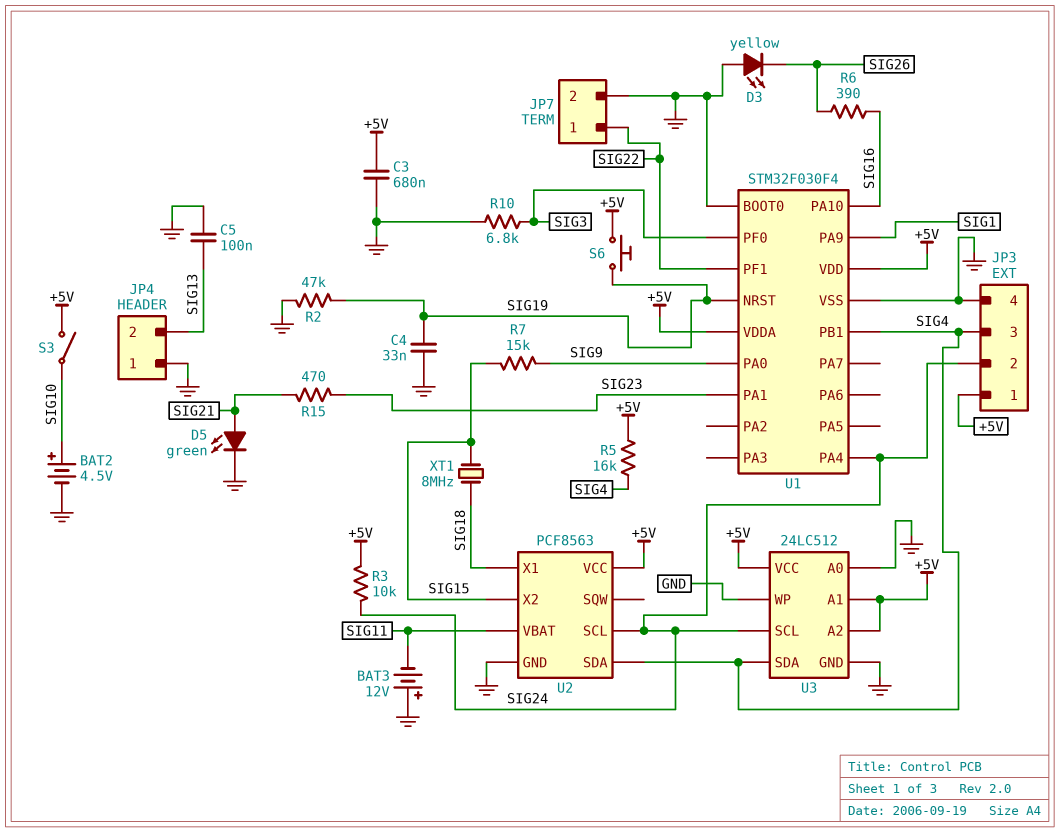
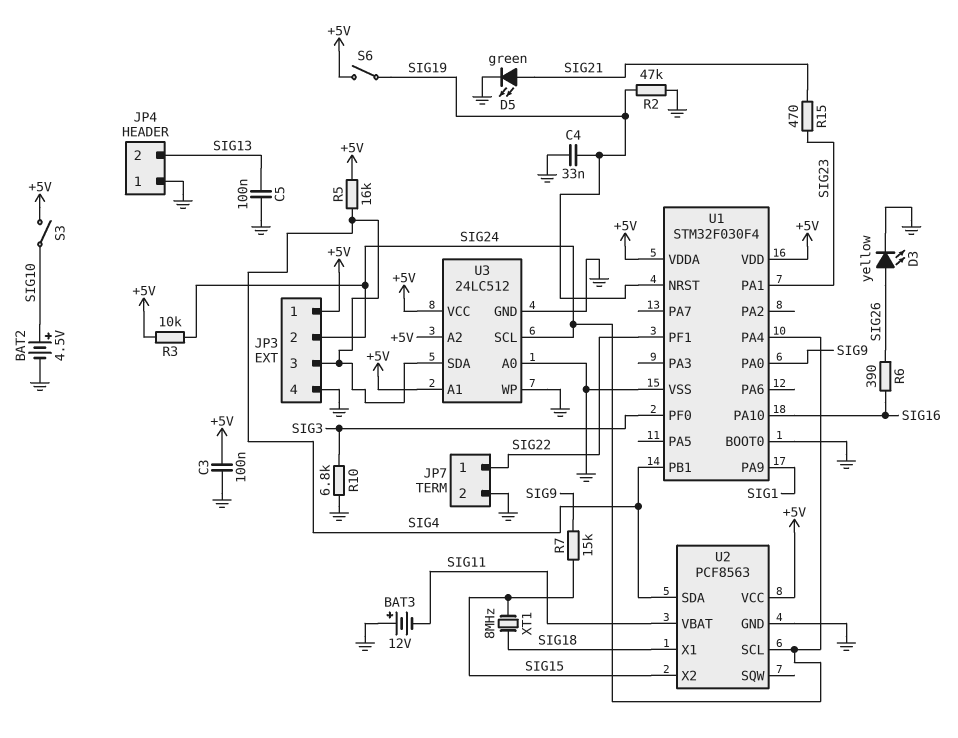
C3: 680nF (+5V, GND) -> 100nF (+5V, GND)
D3: LED yellow (A GND, K SIG26) -> LED yellow (A SIG26, K GND)
S6: button (+5V, SIG19) -> switch (+5V, SIG19)

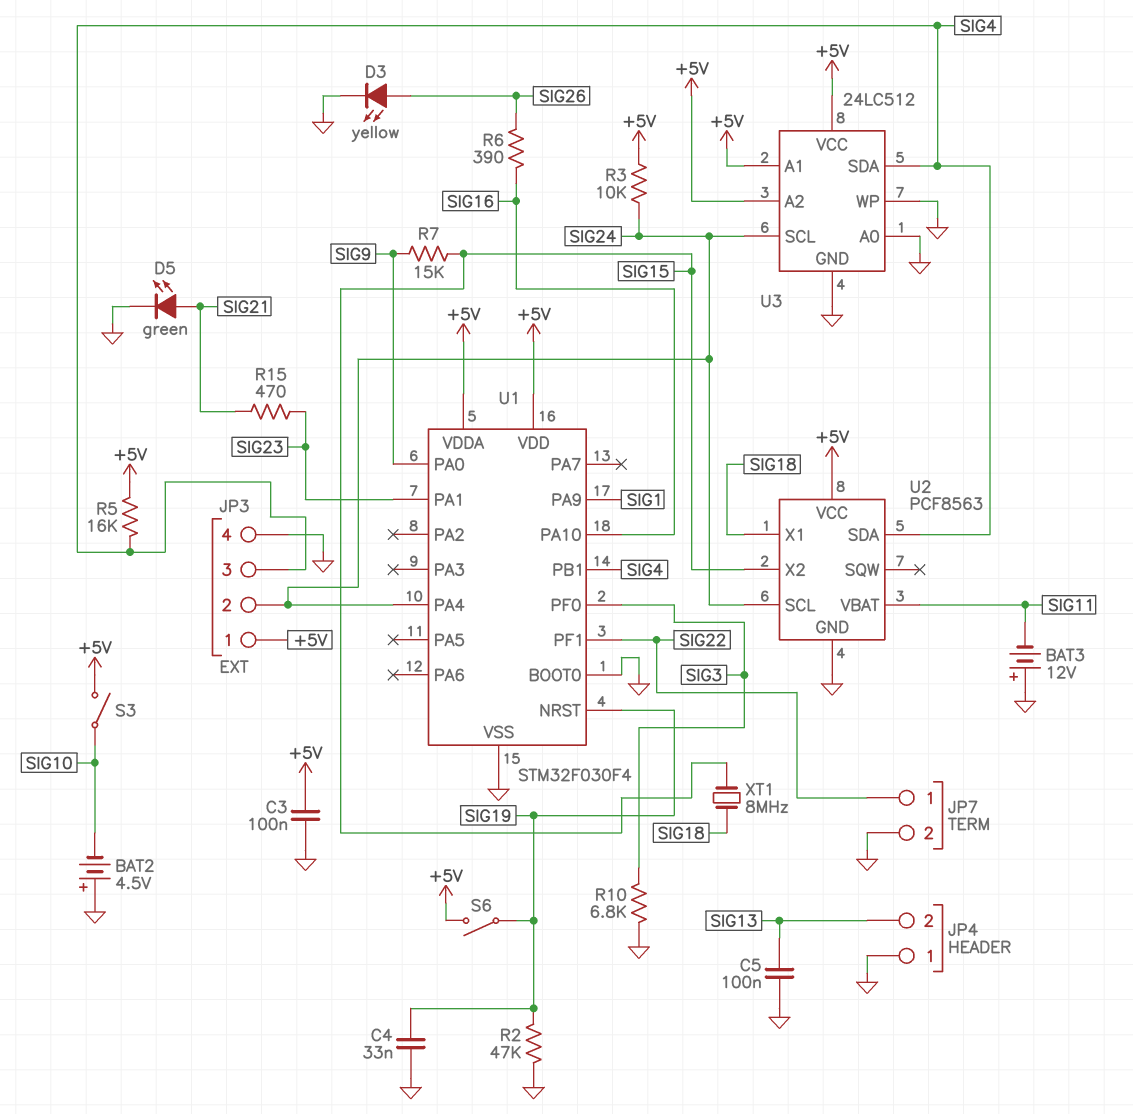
BAT2: 4.5V (plus SIG10, minus GND) -> 4.5V (plus GND, minus SIG10)

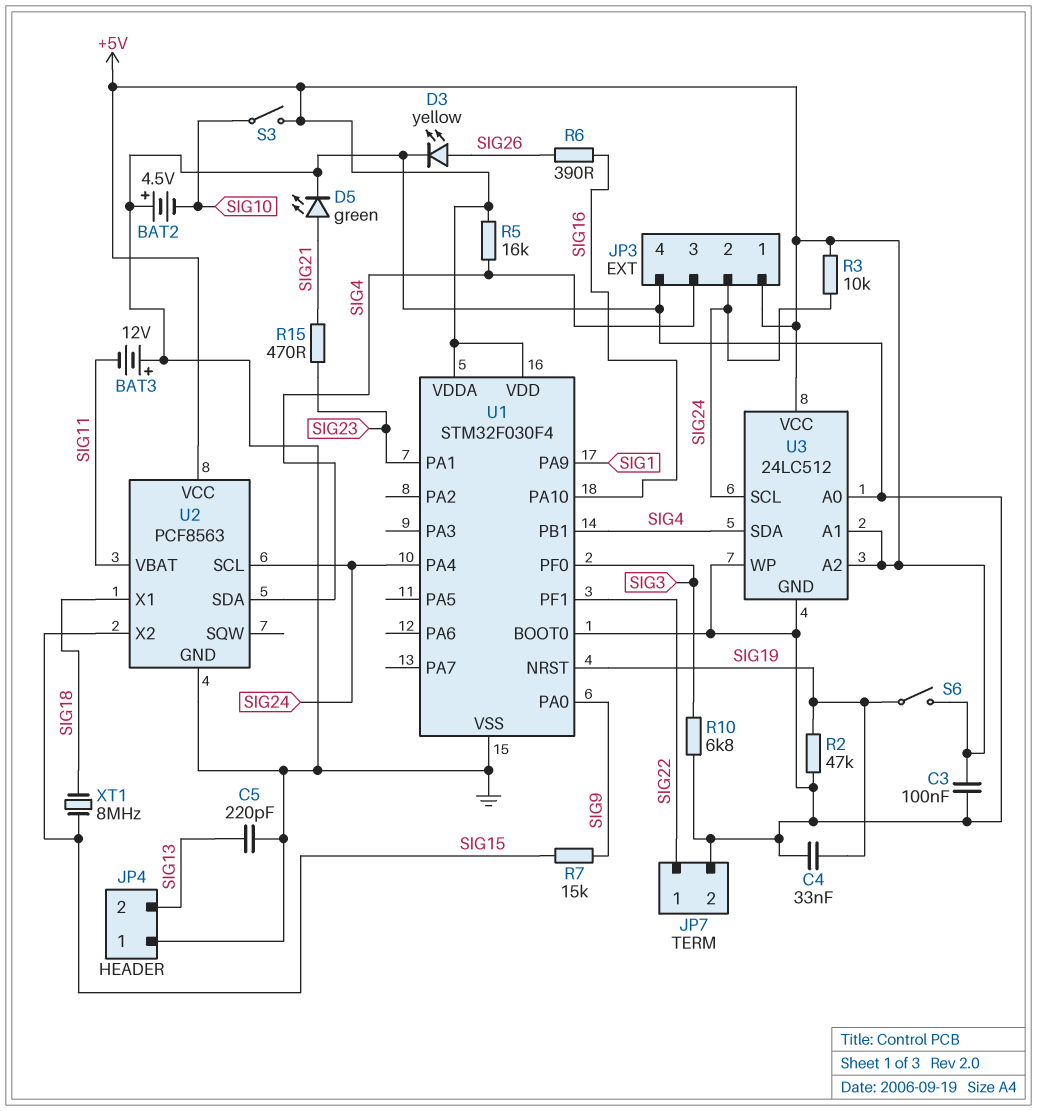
C5: 100nF (GND, SIG13) -> 220pF (GND, SIG13)

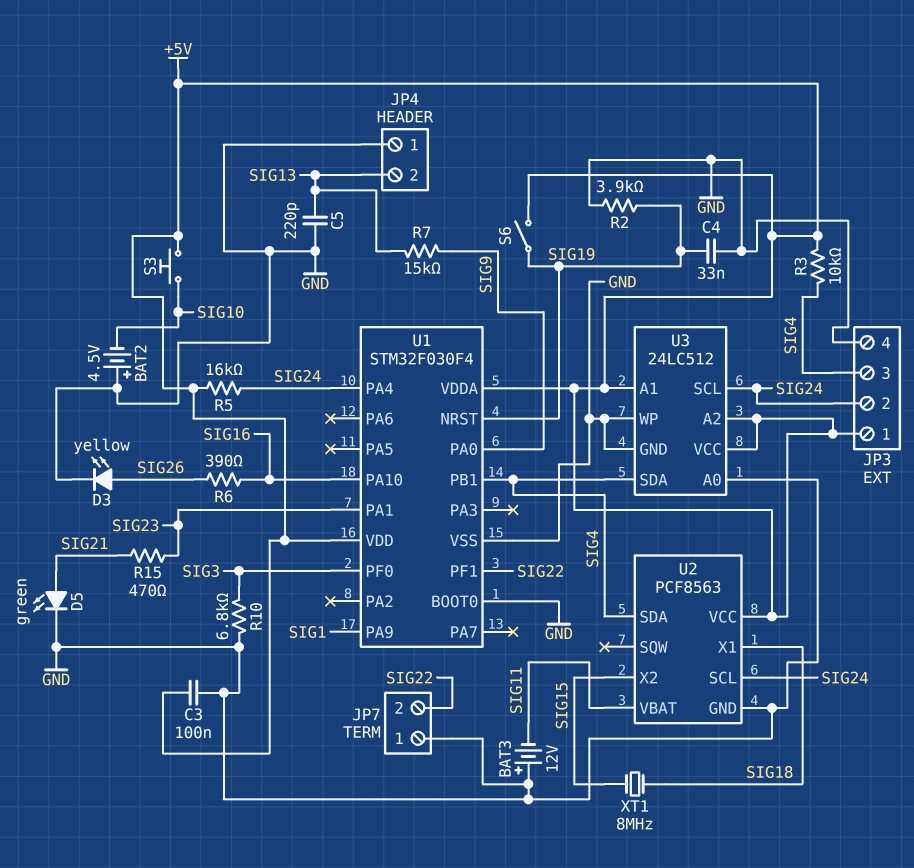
JP7 pin 1: SIG22 -> GND
JP7 pin 2: GND -> SIG22
R2: 47k (GND, SIG19) -> 3.9k (GND, SIG19)
R3: 10k (+5V, SIG24) -> 10k (+5V, SIG4)
R5: 16k (+5V, SIG4) -> 16k (+5V, SIG24)
R7: 15k (SIG9, SIG15) -> 15k (SIG9, SIG13)
S3: switch (+5V, SIG10) -> button (+5V, SIG10)

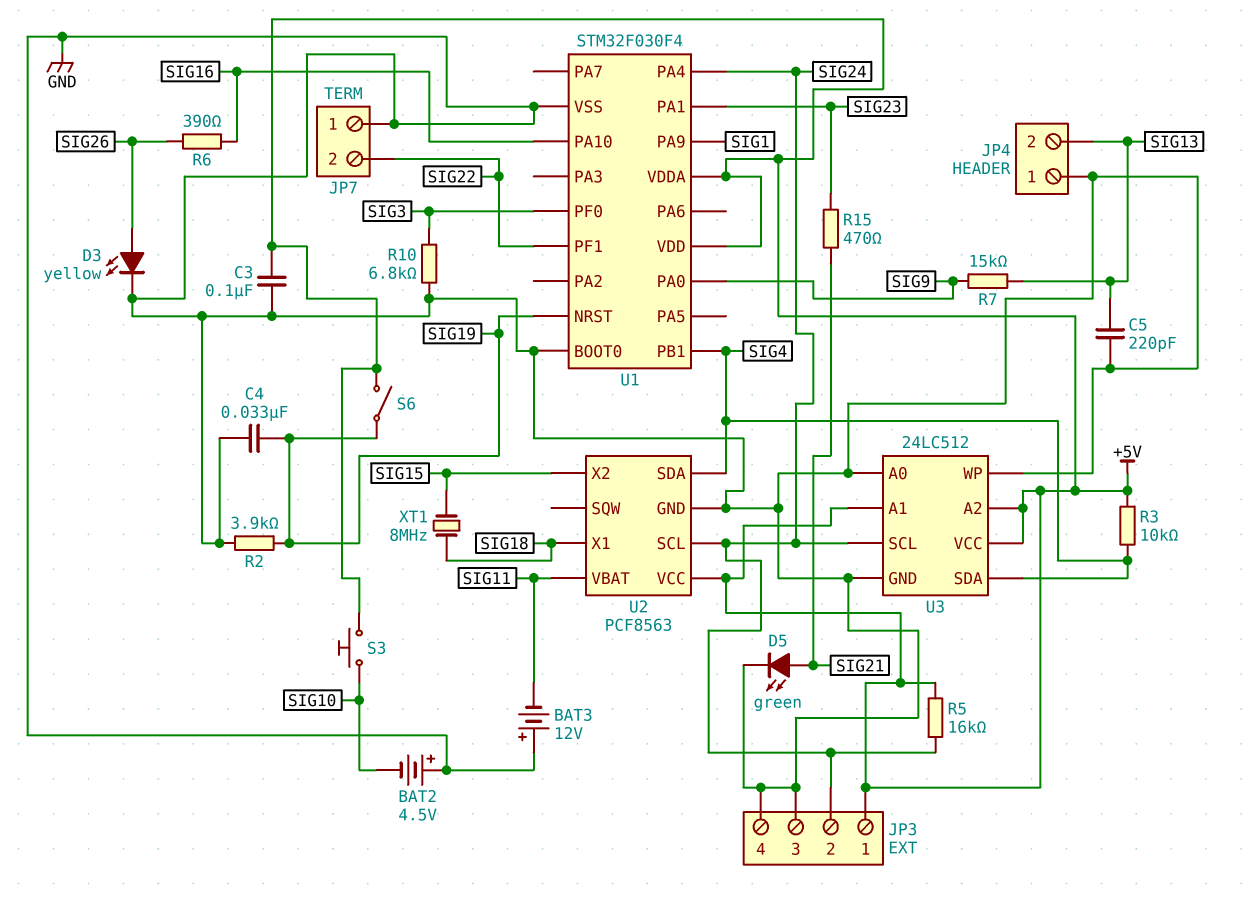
JP3 pin 3: SIG4 -> GND

